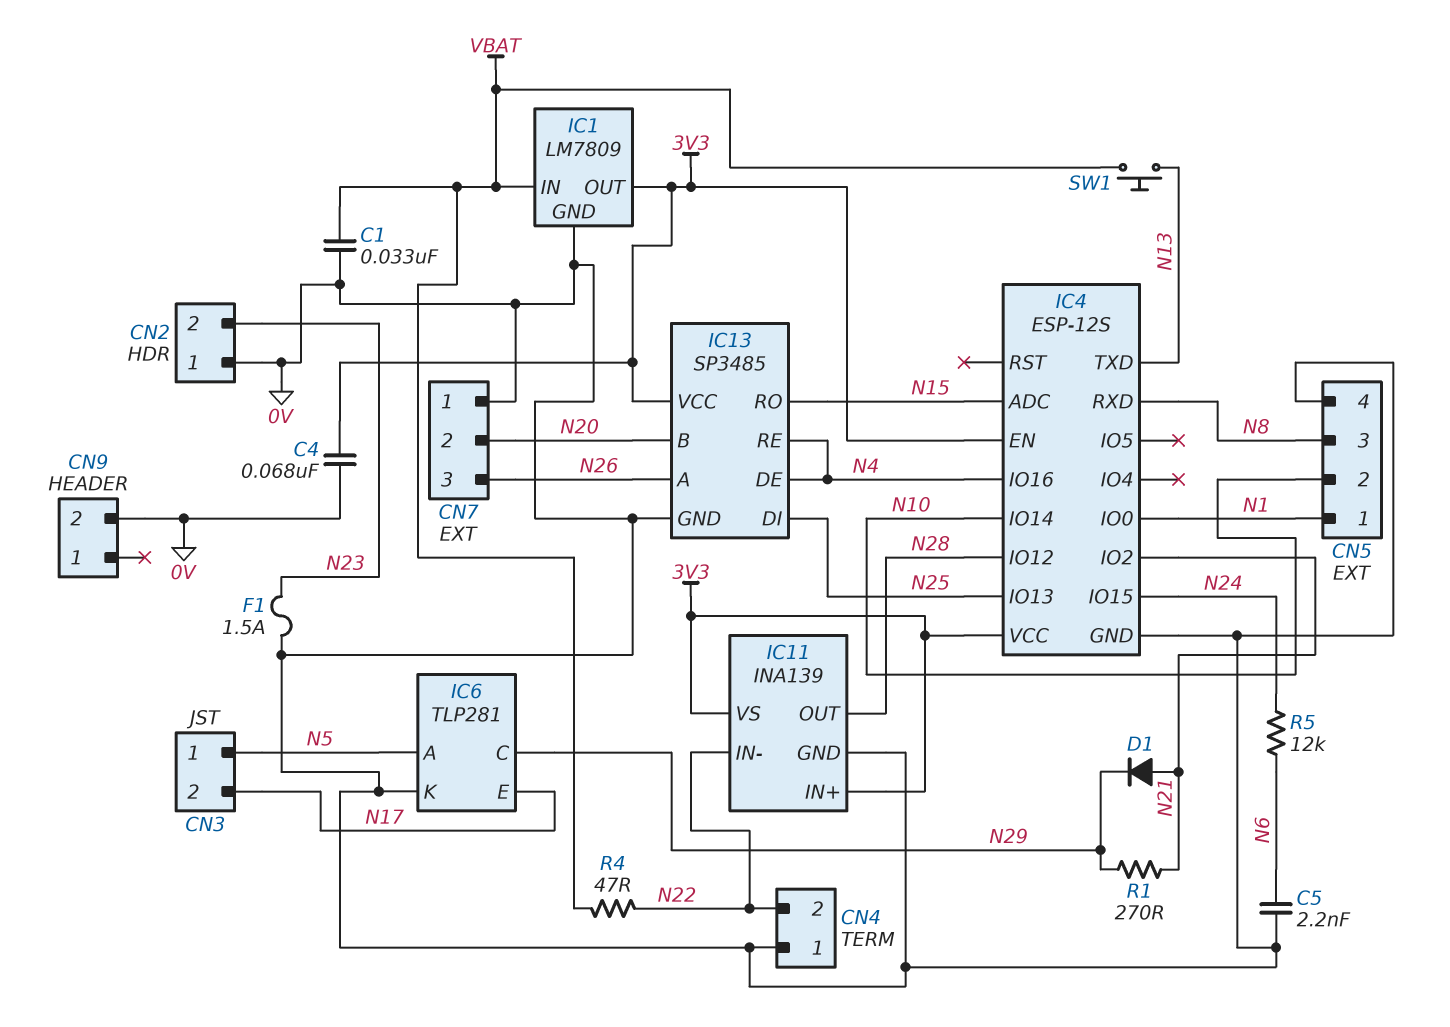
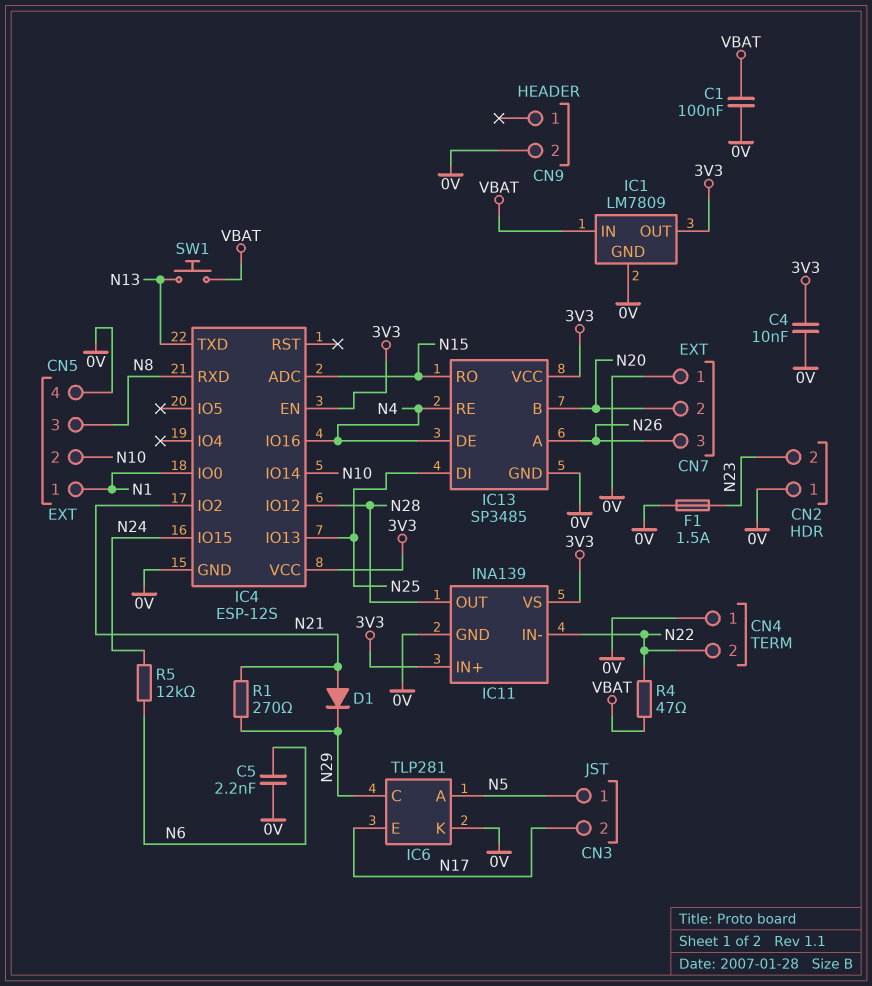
C1: 33nF (0V, VBAT) -> 100nF (0V, VBAT)
C4: 68nF (0V, 3V3) -> 10nF (0V, 3V3)

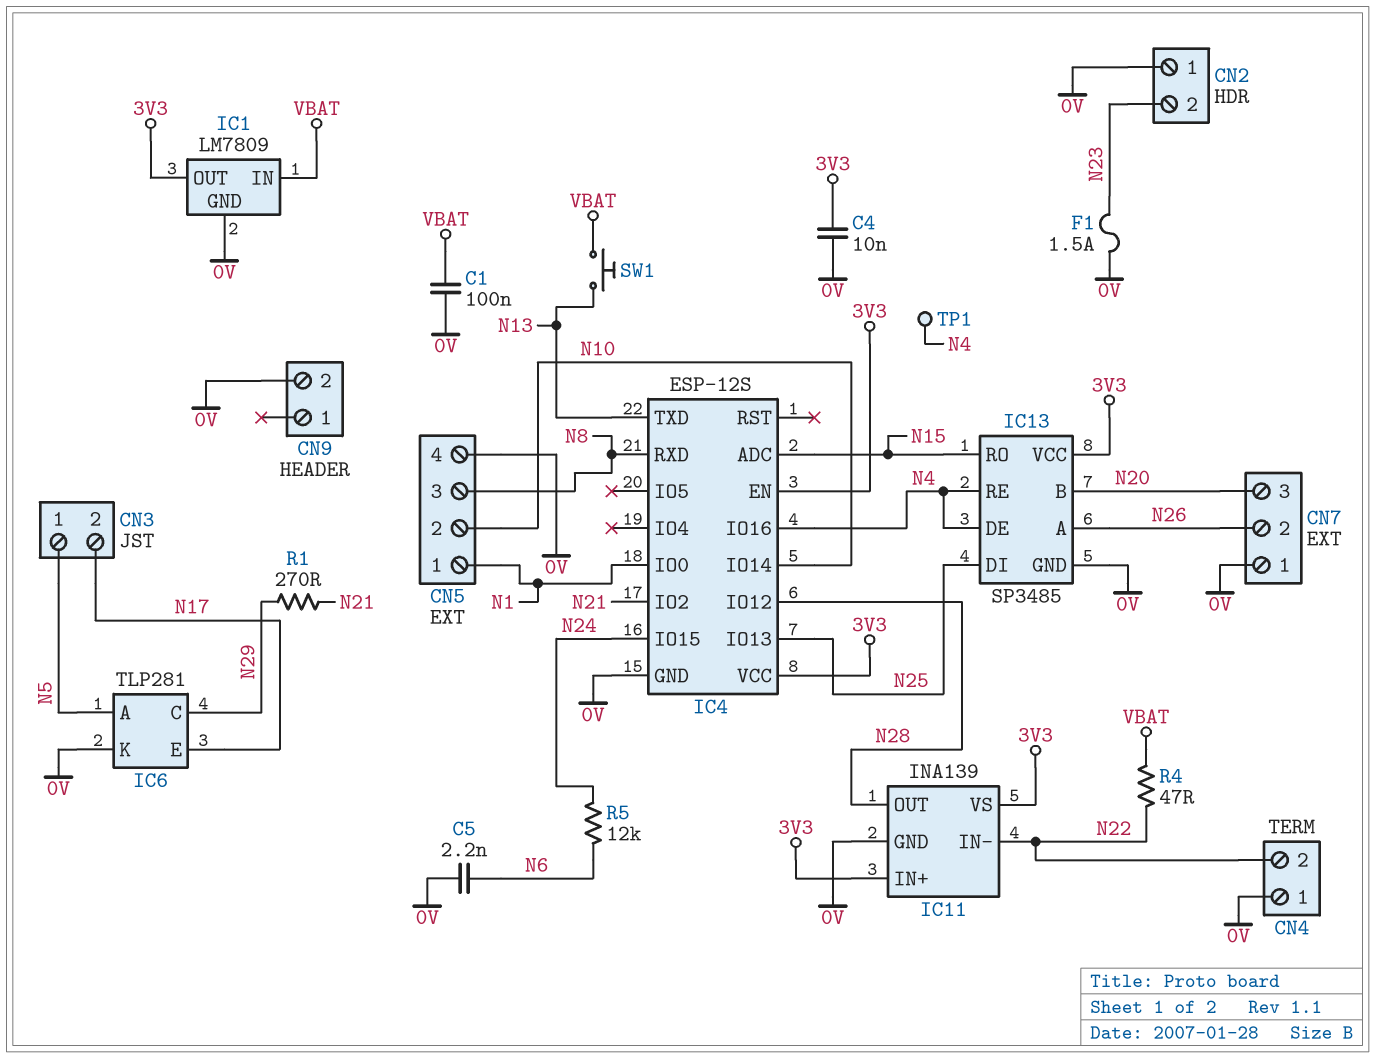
CN7 pin 2: N20 -> N26
CN7 pin 3: N26 -> N20
D1: diode (A N21, K N29) -> none
TP1: none -> test point (N4)

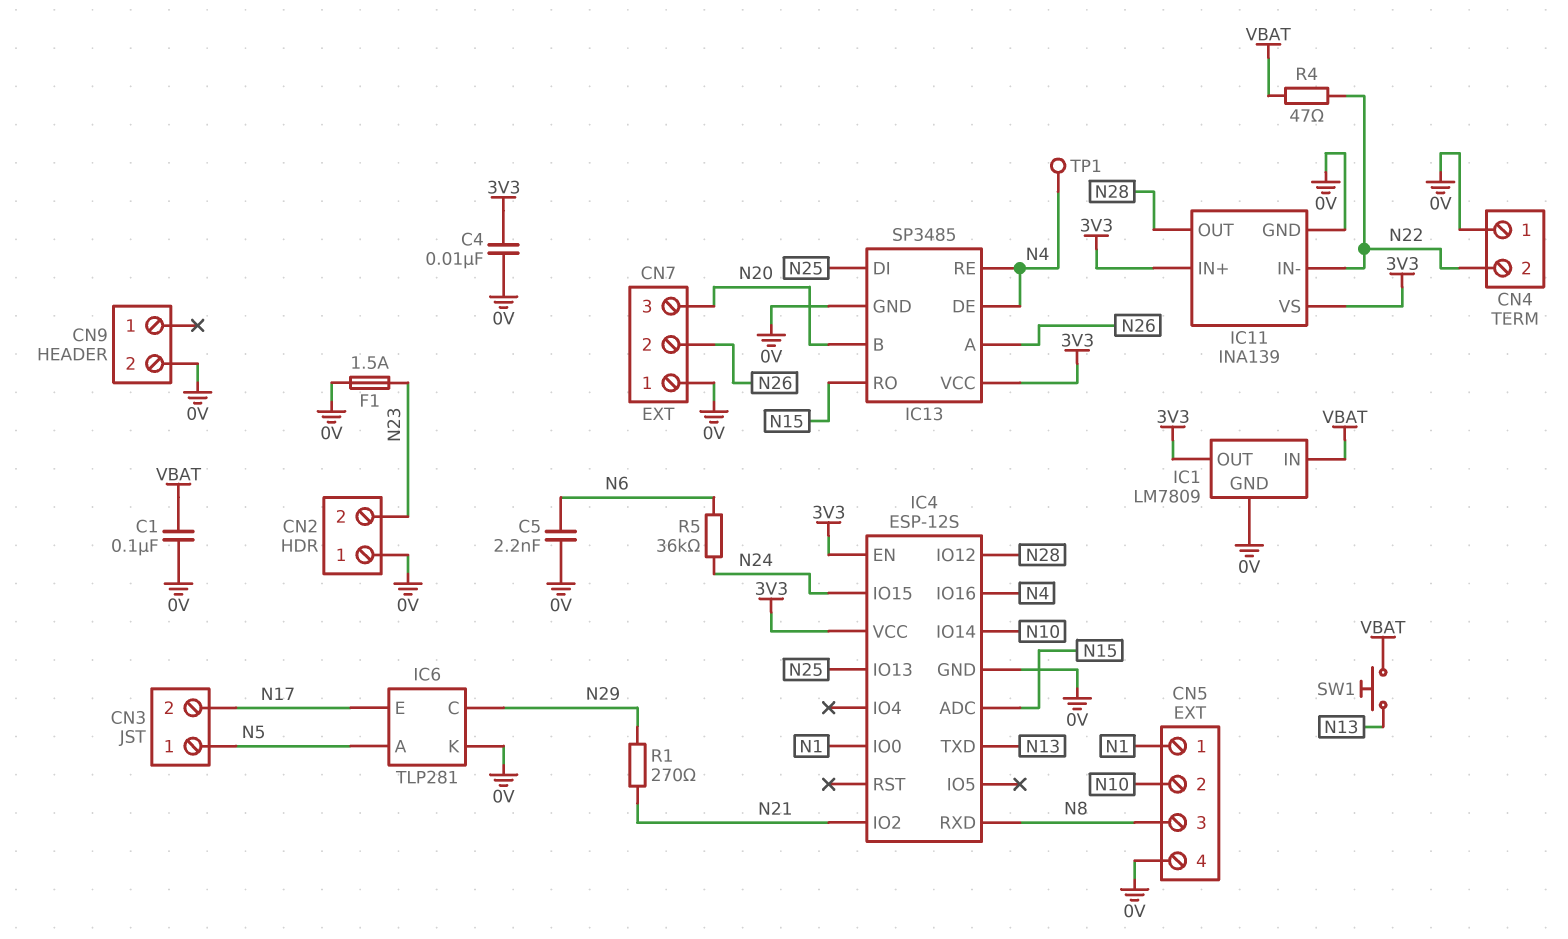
R5: 12k (N6, N24) -> 36k (N6, N24)

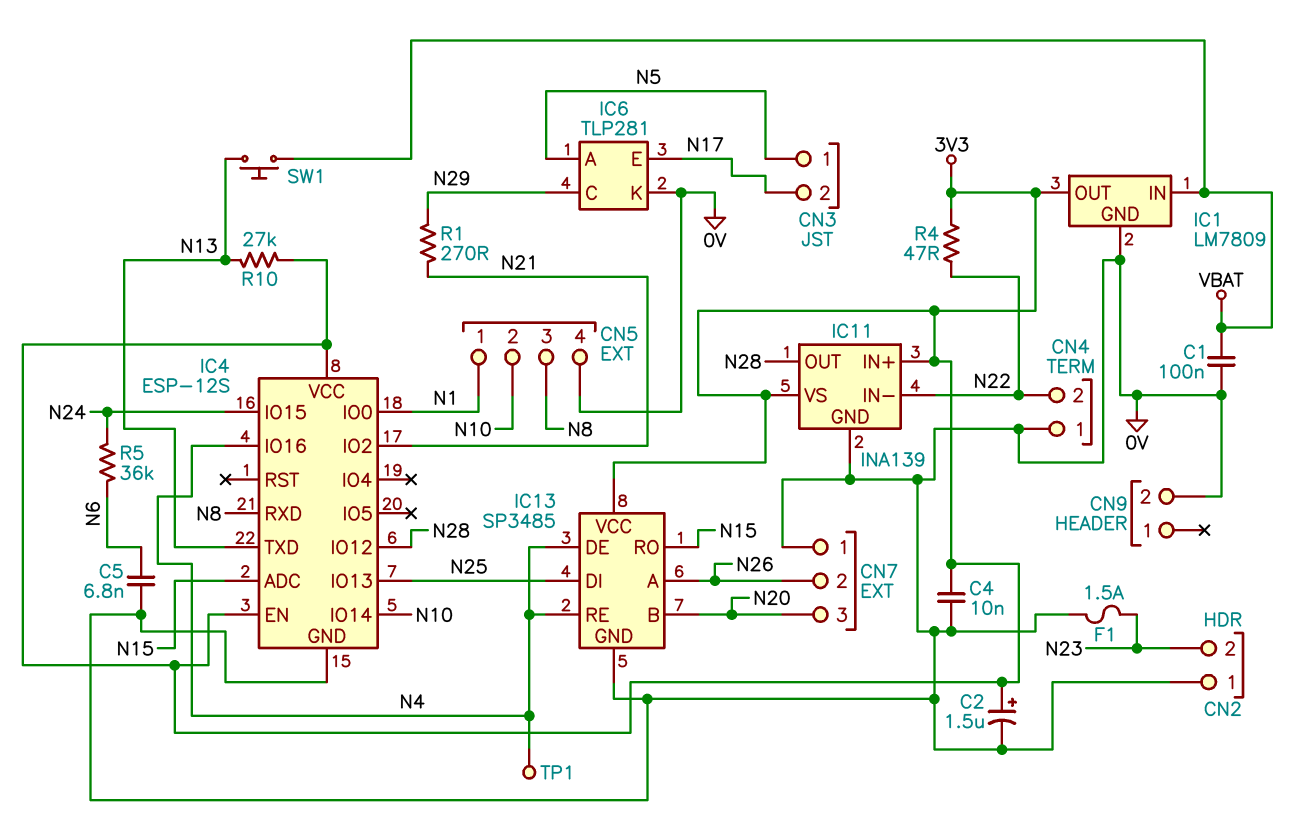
C2: none -> 1.5uF (plus 3V3, minus 0V)
C5: 2.2nF (0V, N6) -> 6.8nF (0V, N6)
R4: 47 (N22, VBAT) -> 47 (3V3, N22)
R10: none -> 27k (3V3, N13)

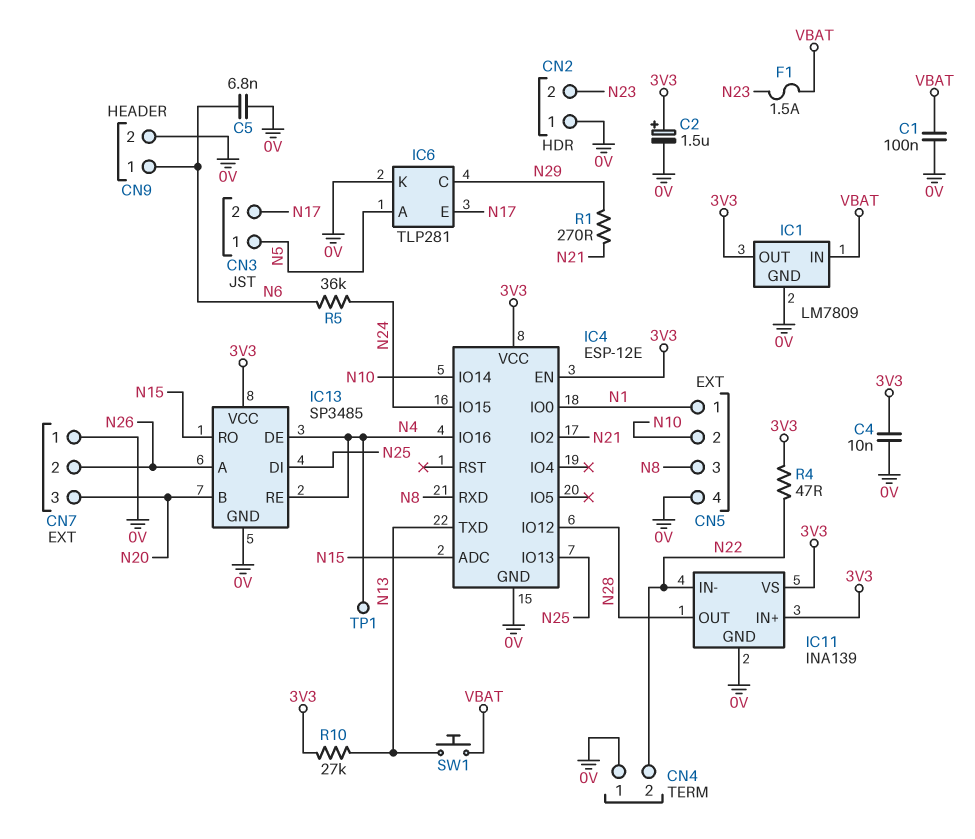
CN9 pin 1: none -> N6
F1: 1.5A (0V, N23) -> 1.5A (N23, VBAT)
IC4: ESP-12S -> ESP-12E

